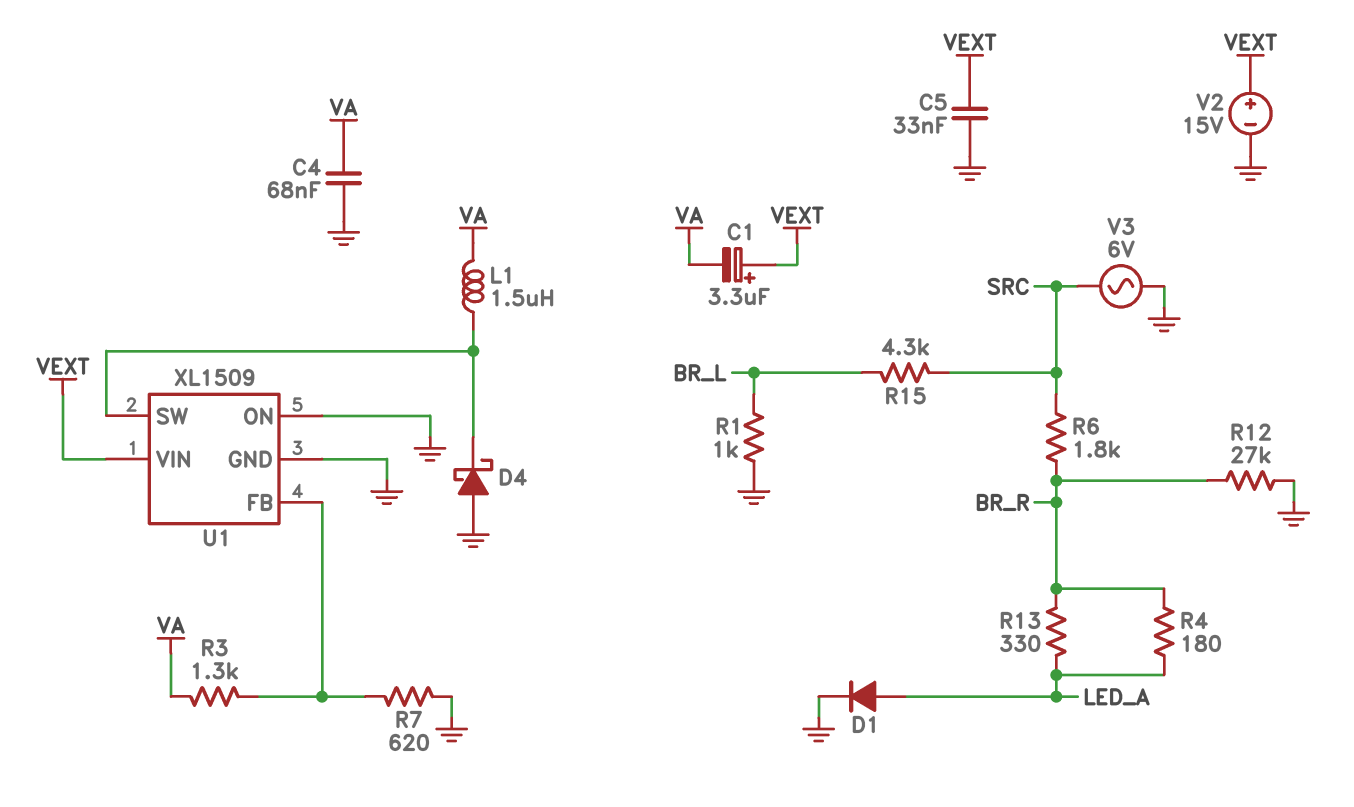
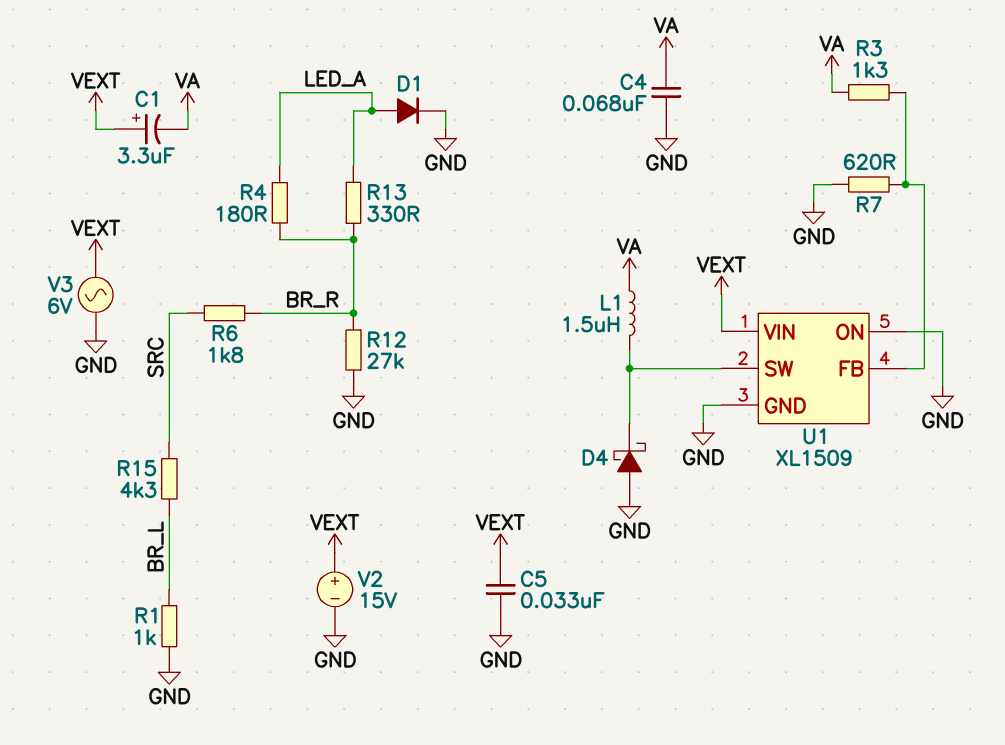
V3: AC 6V (GND, SRC) -> AC 6V (GND, VEXT)

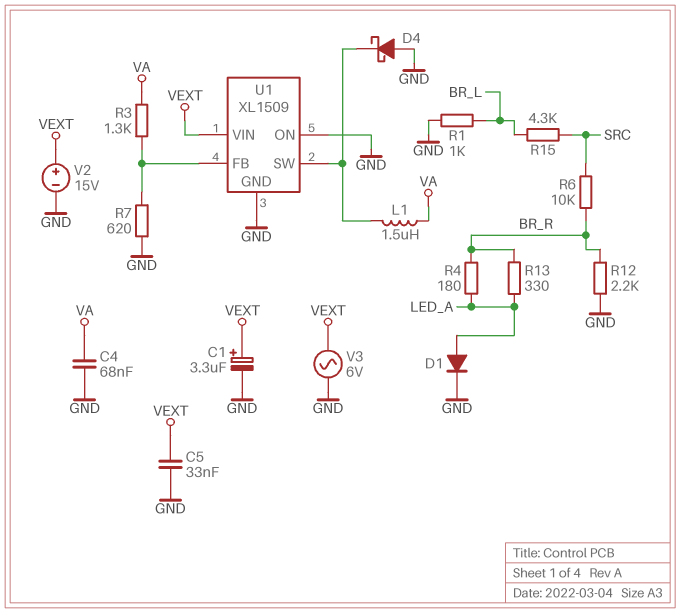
C1: 3.3uF (plus VEXT, minus VA) -> 3.3uF (plus VEXT, minus GND)
R6: 1.8k (BR_R, SRC) -> 10k (BR_R, SRC)
R12: 27k (BR_R, GND) -> 2.2k (BR_R, GND)

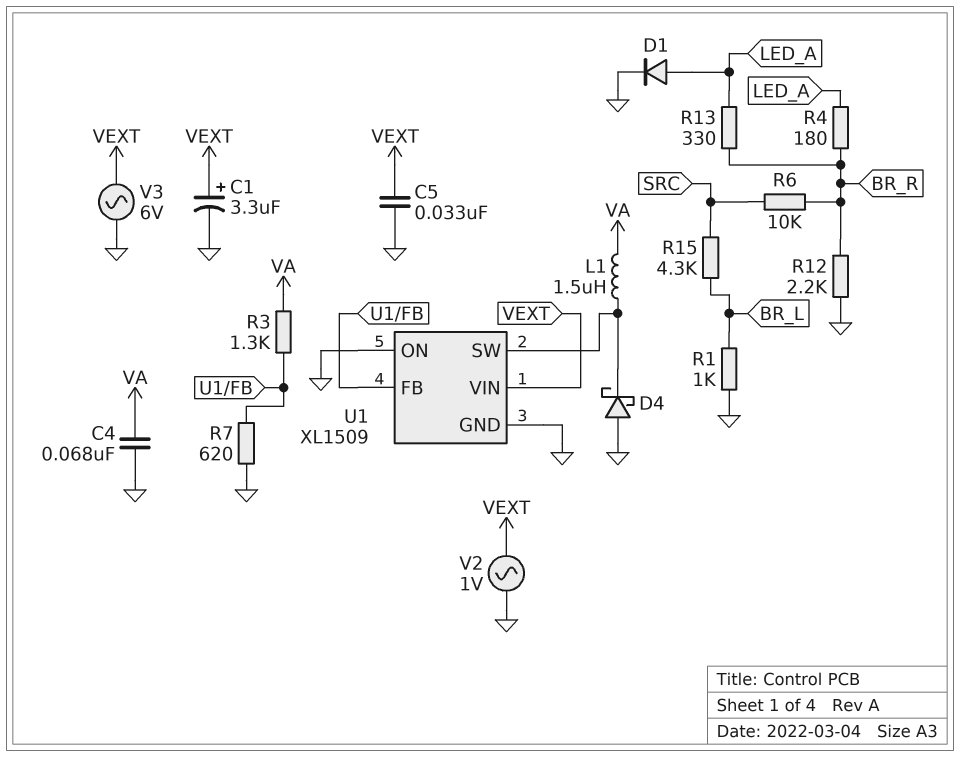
V2: 15V (plus VEXT, minus GND) -> AC 1V (GND, VEXT)

